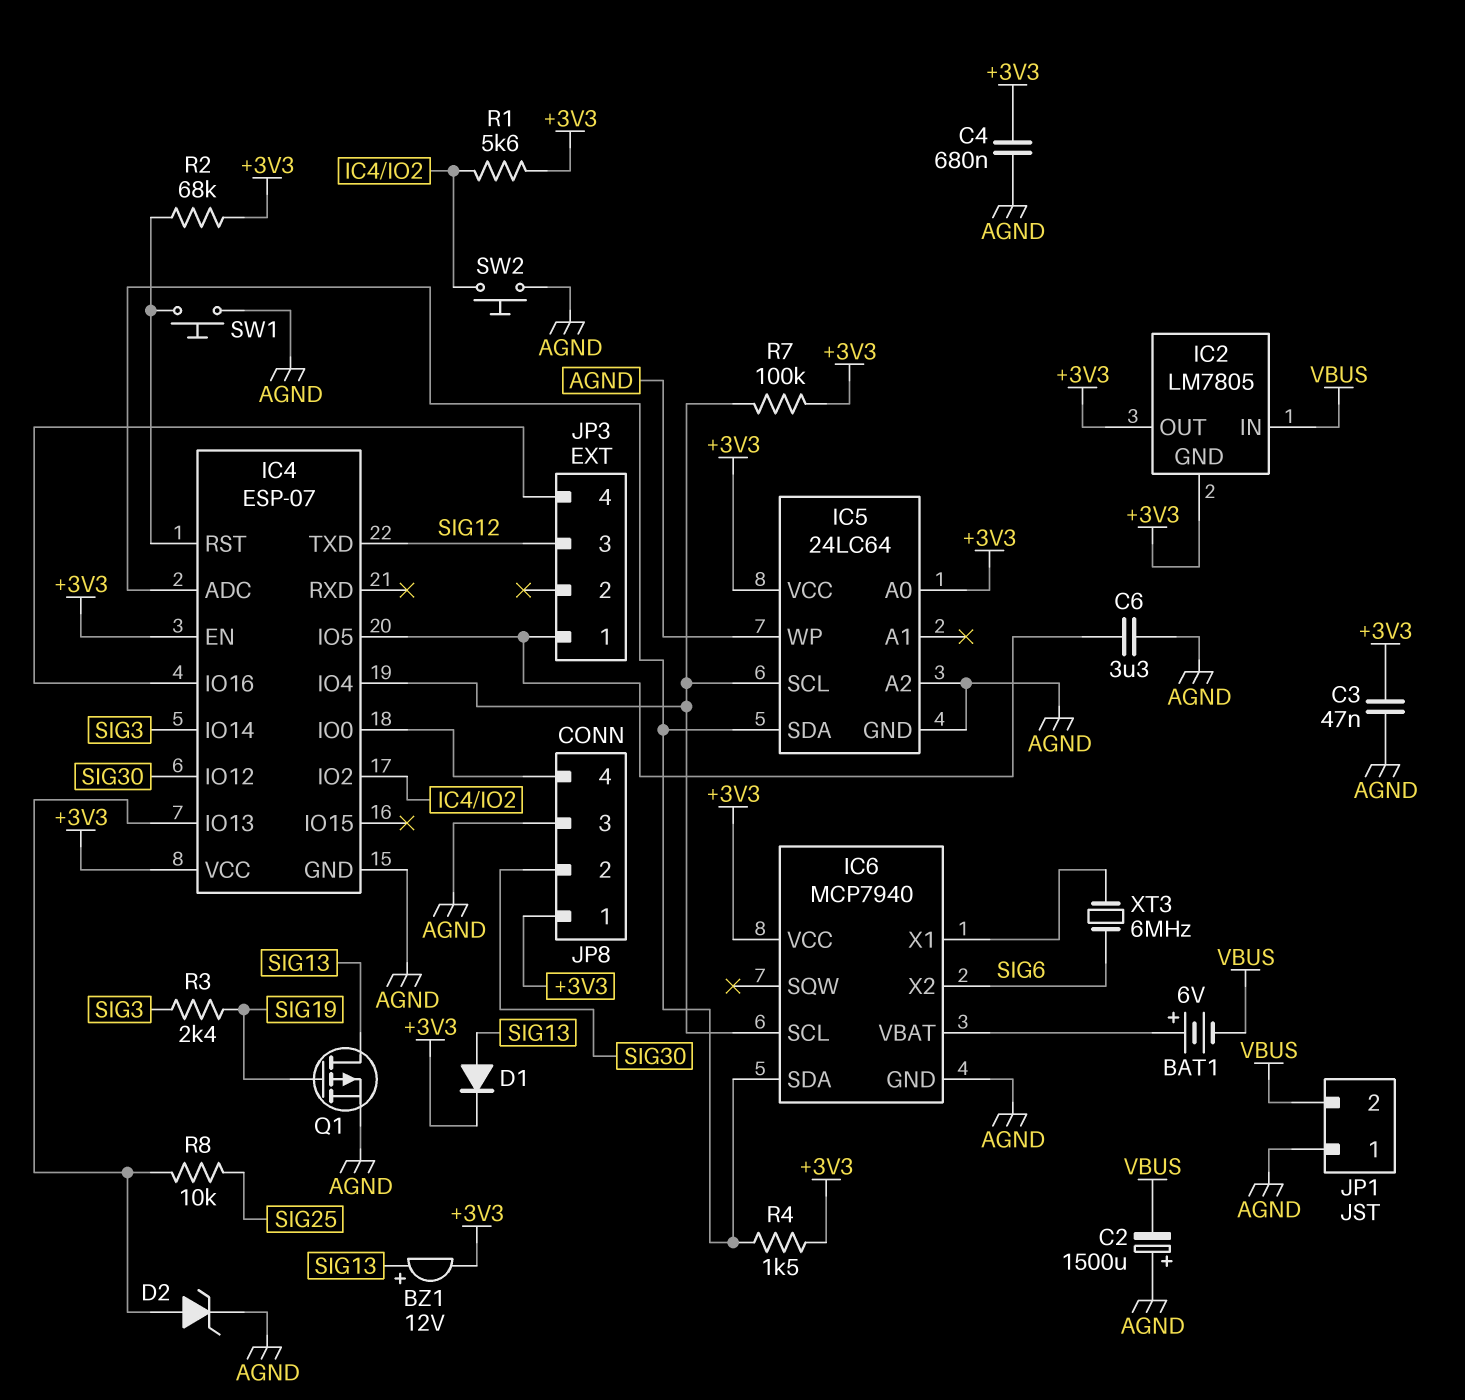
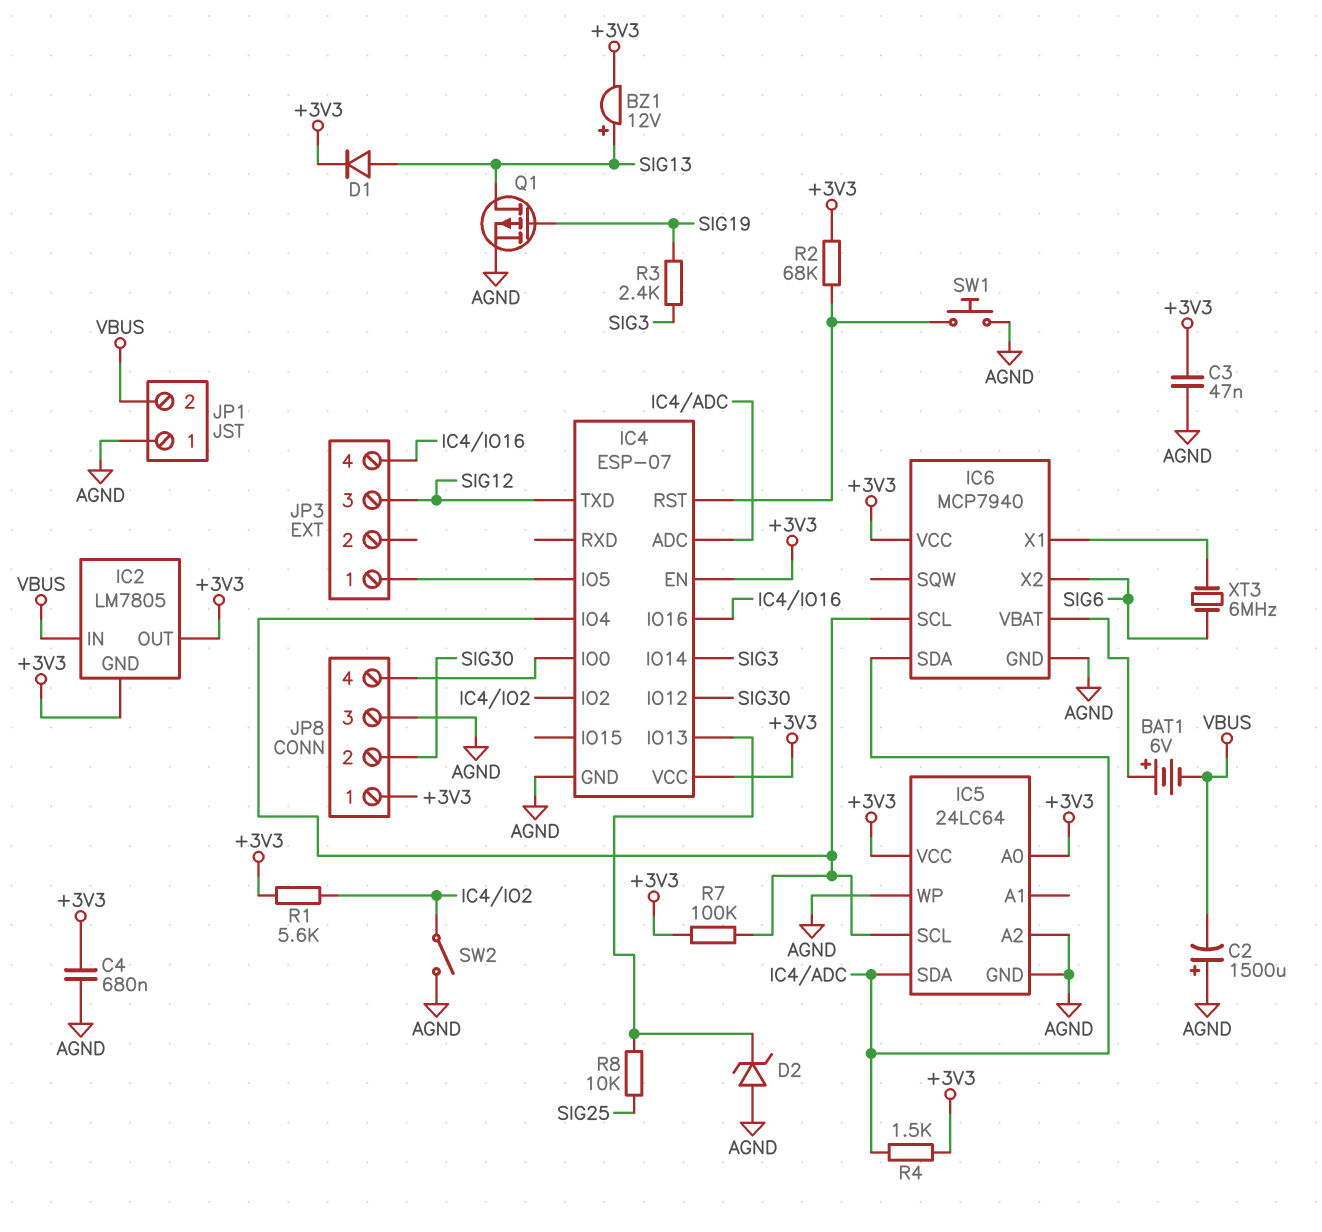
C6: 3.3uF (AGND, IC4/IO5) -> none
D2: zener (A IC4/IO13, K AGND) -> zener (A AGND, K IC4/IO13)
SW2: button (AGND, IC4/IO2) -> switch (AGND, IC4/IO2)

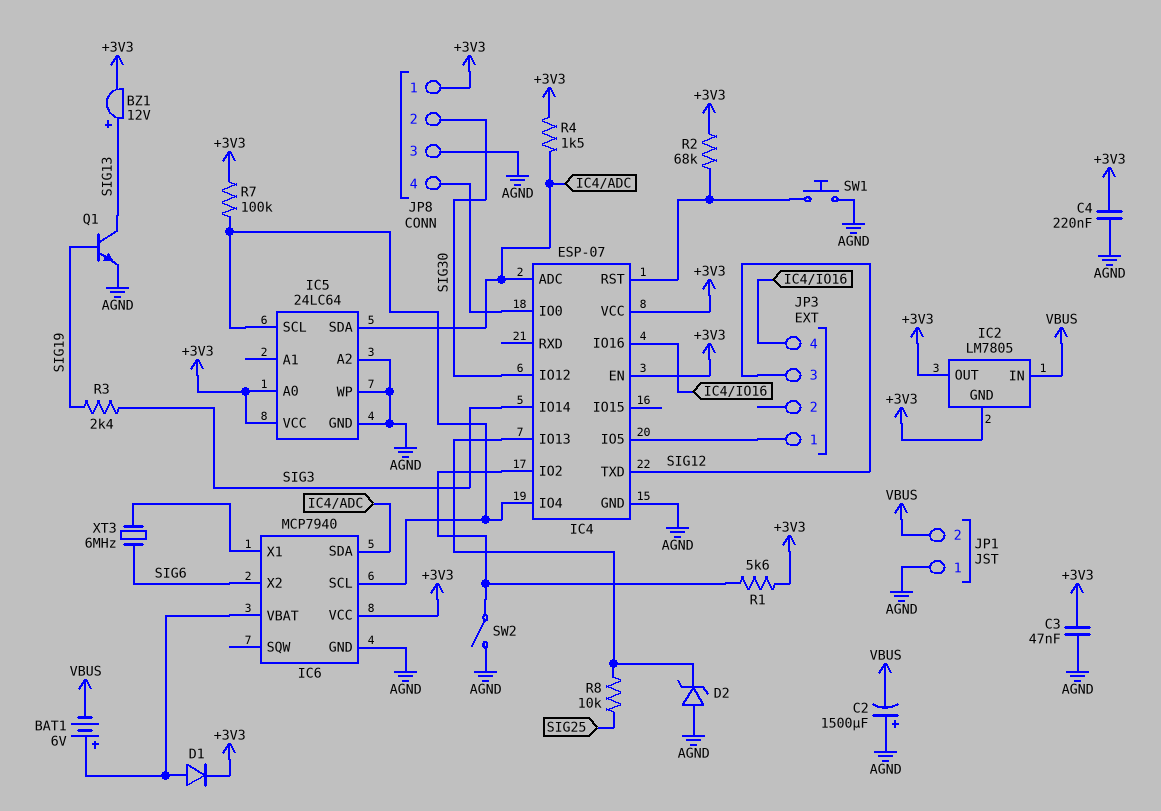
C4: 680nF (+3V3, AGND) -> 220nF (+3V3, AGND)
D1: diode (A SIG13, K +3V3) -> diode (A IC6/VBAT, K +3V3)
Q1: PMOS (G SIG19, D SIG13, S AGND) -> NPN (B SIG19, C SIG13, E AGND)

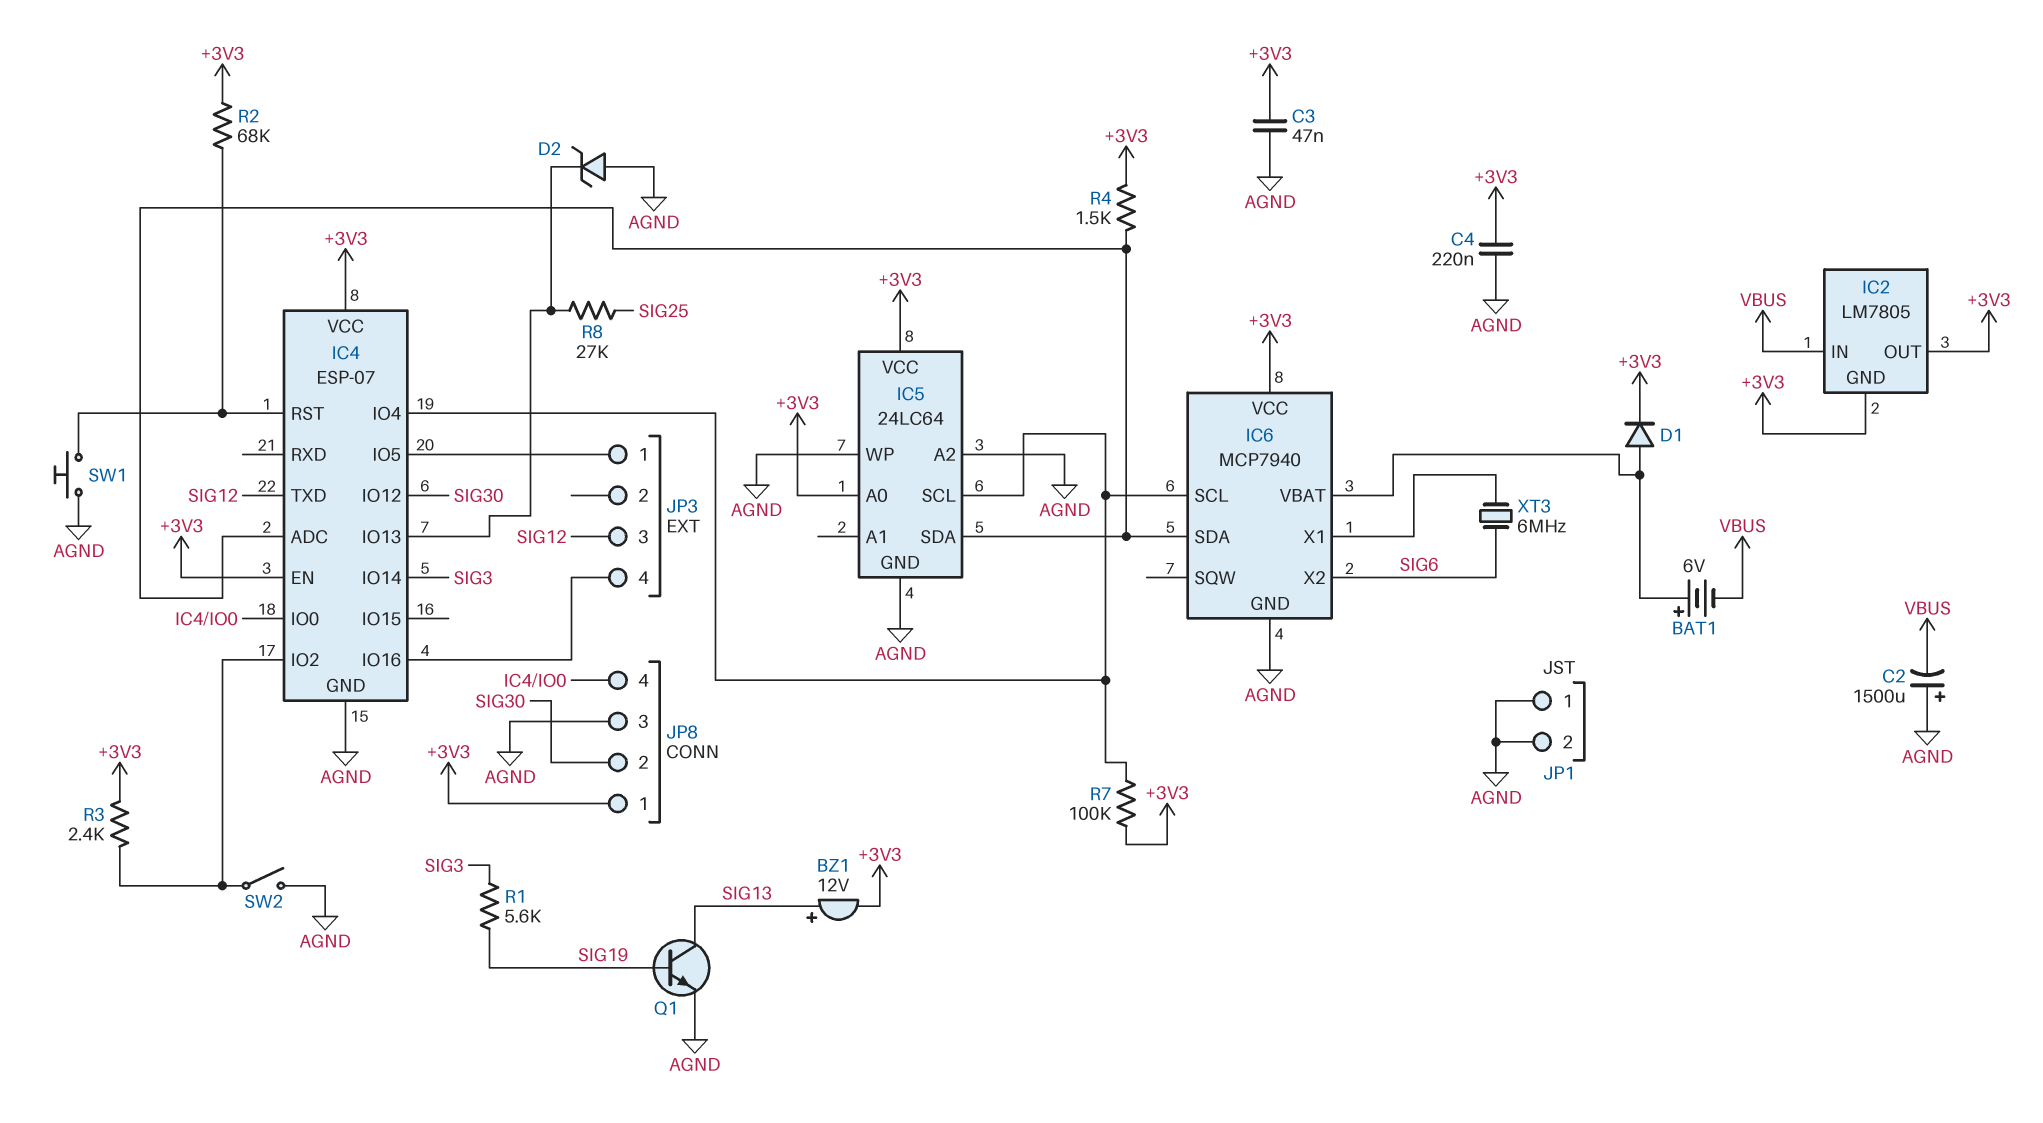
JP1 pin 2: VBUS -> AGND
R1: 5.6k (+3V3, IC4/IO2) -> 5.6k (SIG3, SIG19)
R3: 2.4k (SIG3, SIG19) -> 2.4k (+3V3, IC4/IO2)
R8: 10k (IC4/IO13, SIG25) -> 27k (IC4/IO13, SIG25)

